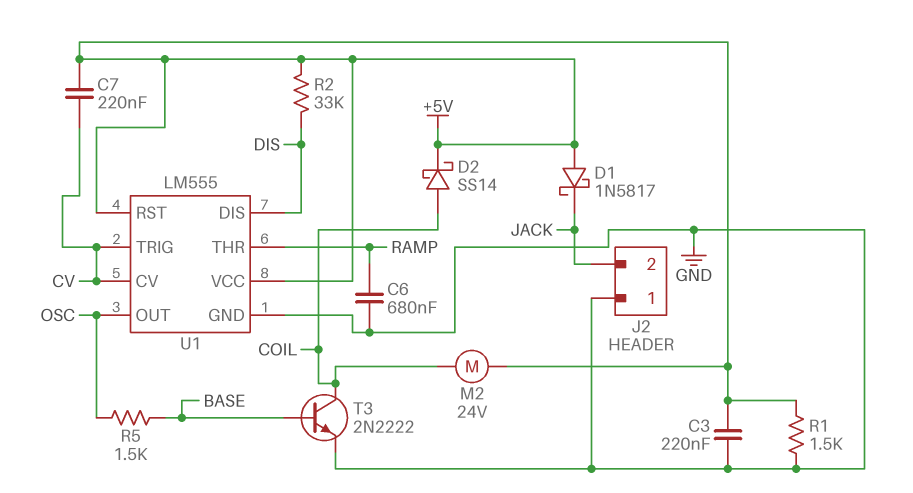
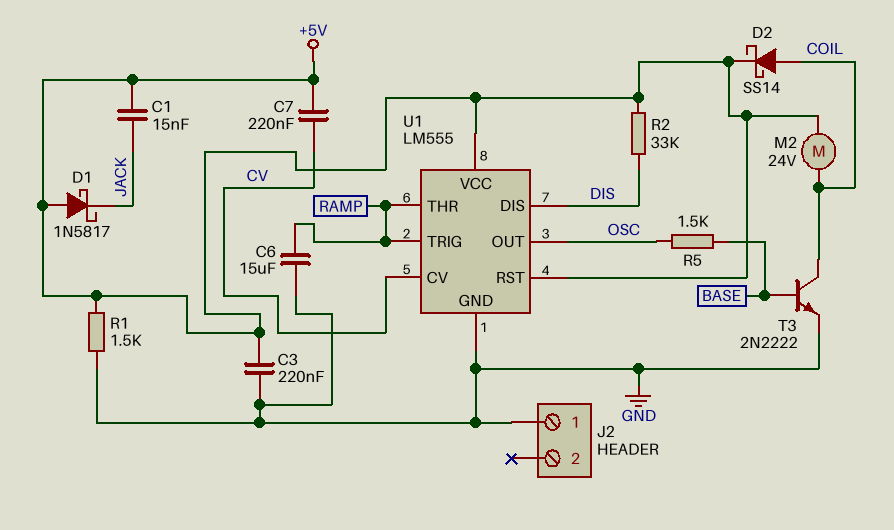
C1: none -> 15nF (+5V, JACK)
C6: 680nF (GND, RAMP) -> 15uF (GND, RAMP)
J2 pin 2: JACK -> none
U1 pin TRIG: CV -> RAMP

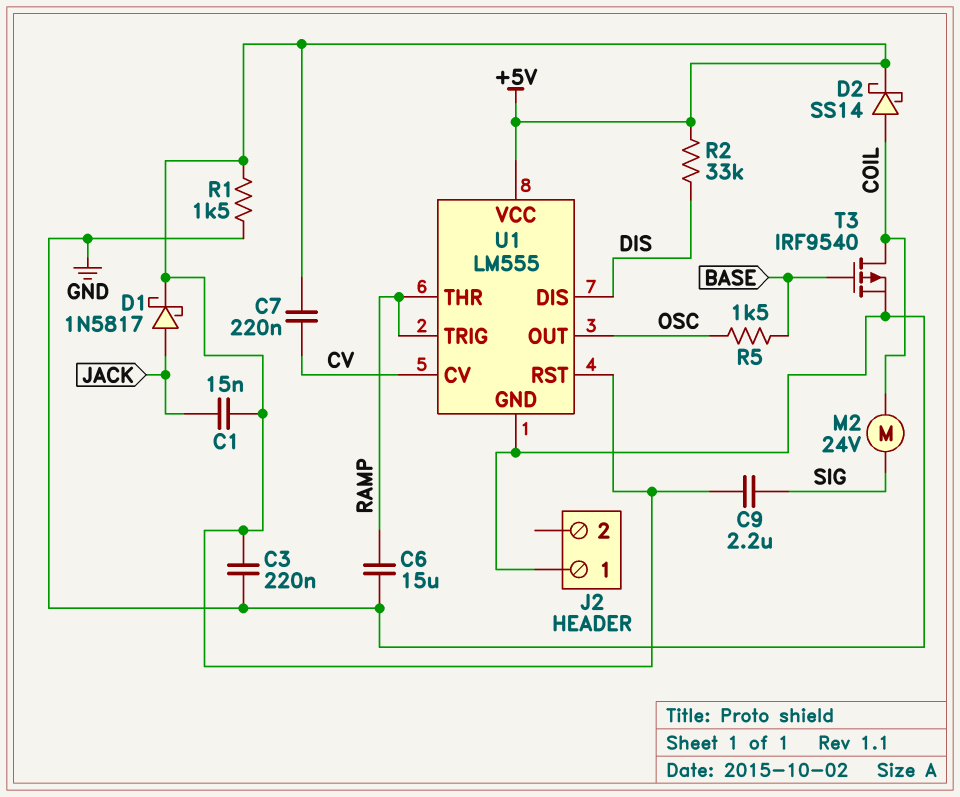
C9: none -> 2.2uF (+5V, SIG)
D1: schottky 1N5817 (A +5V, K JACK) -> schottky 1N5817 (A JACK, K +5V)
M2: motor 24V (+5V, COIL) -> motor 24V (COIL, SIG)
T3: NPN 2N2222 (B BASE, C COIL, E GND) -> PMOS IRF9540 (G BASE, D COIL, S GND)

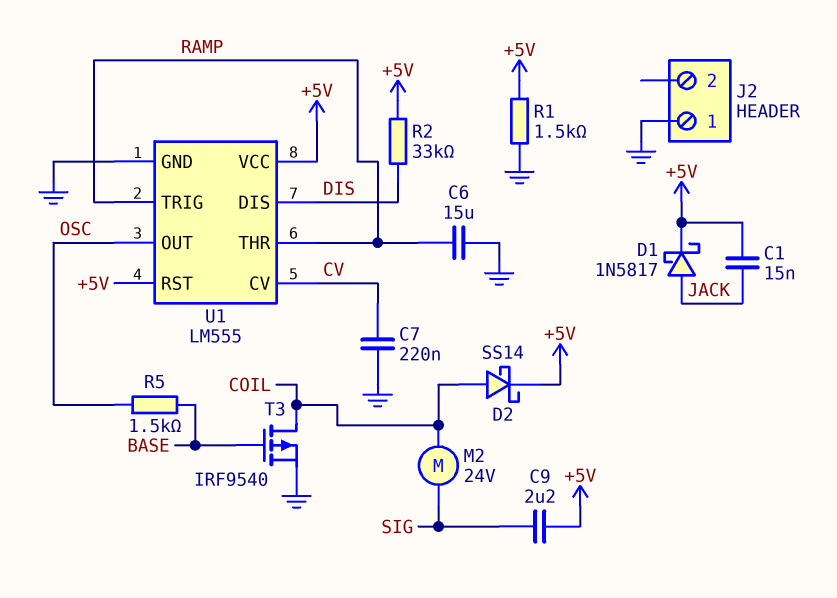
C3: 220nF (+5V, GND) -> none
C7: 220nF (+5V, CV) -> 220nF (CV, GND)

